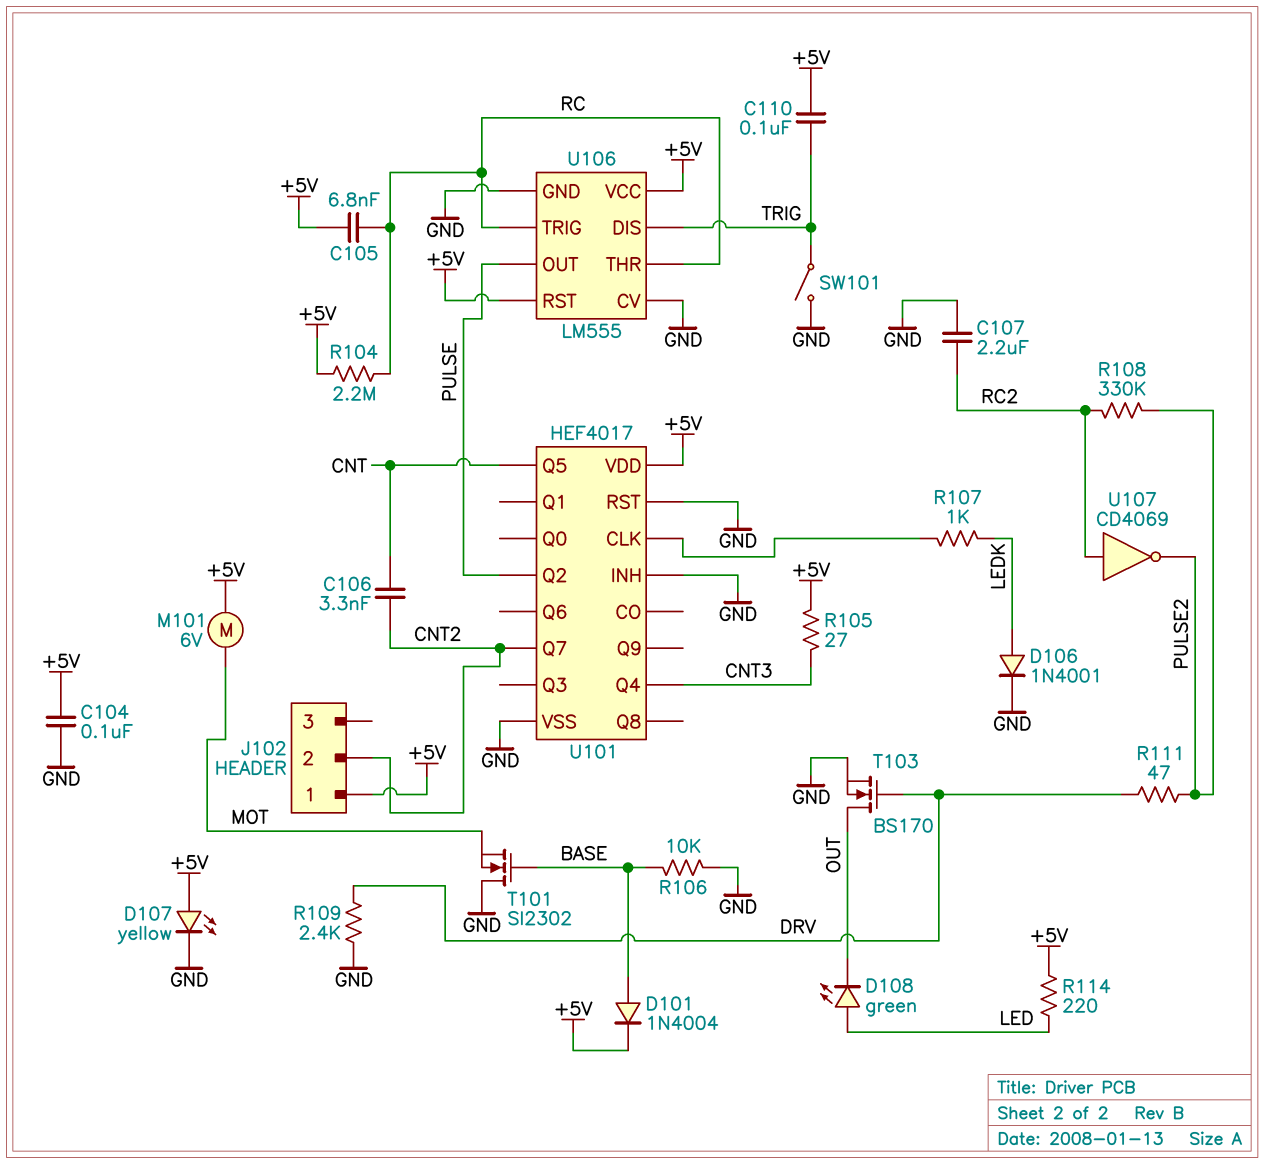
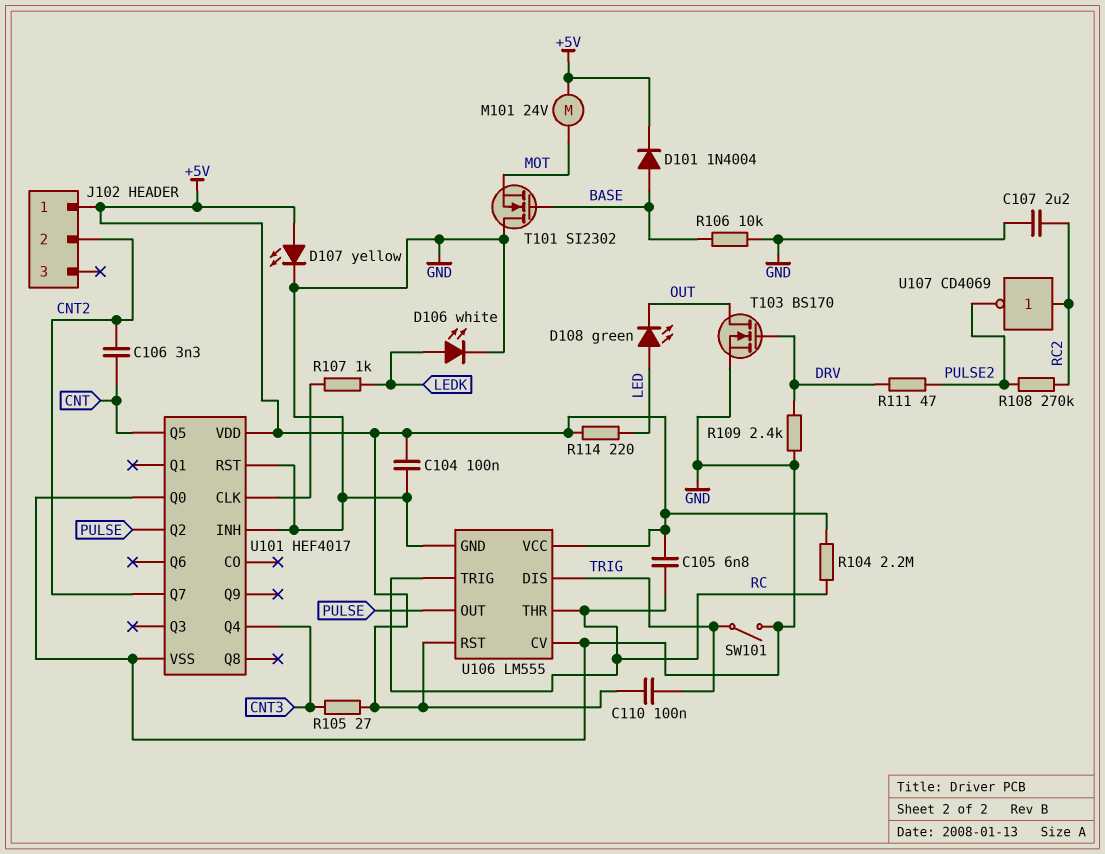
D106: diode 1N4001 (A LEDK, K GND) -> LED white (A LEDK, K GND)
M101: motor 6V (+5V, MOT) -> motor 24V (+5V, MOT)
R108: 330k (PULSE2, RC2) -> 270k (PULSE2, RC2)
U101 pin Q0: none -> GND

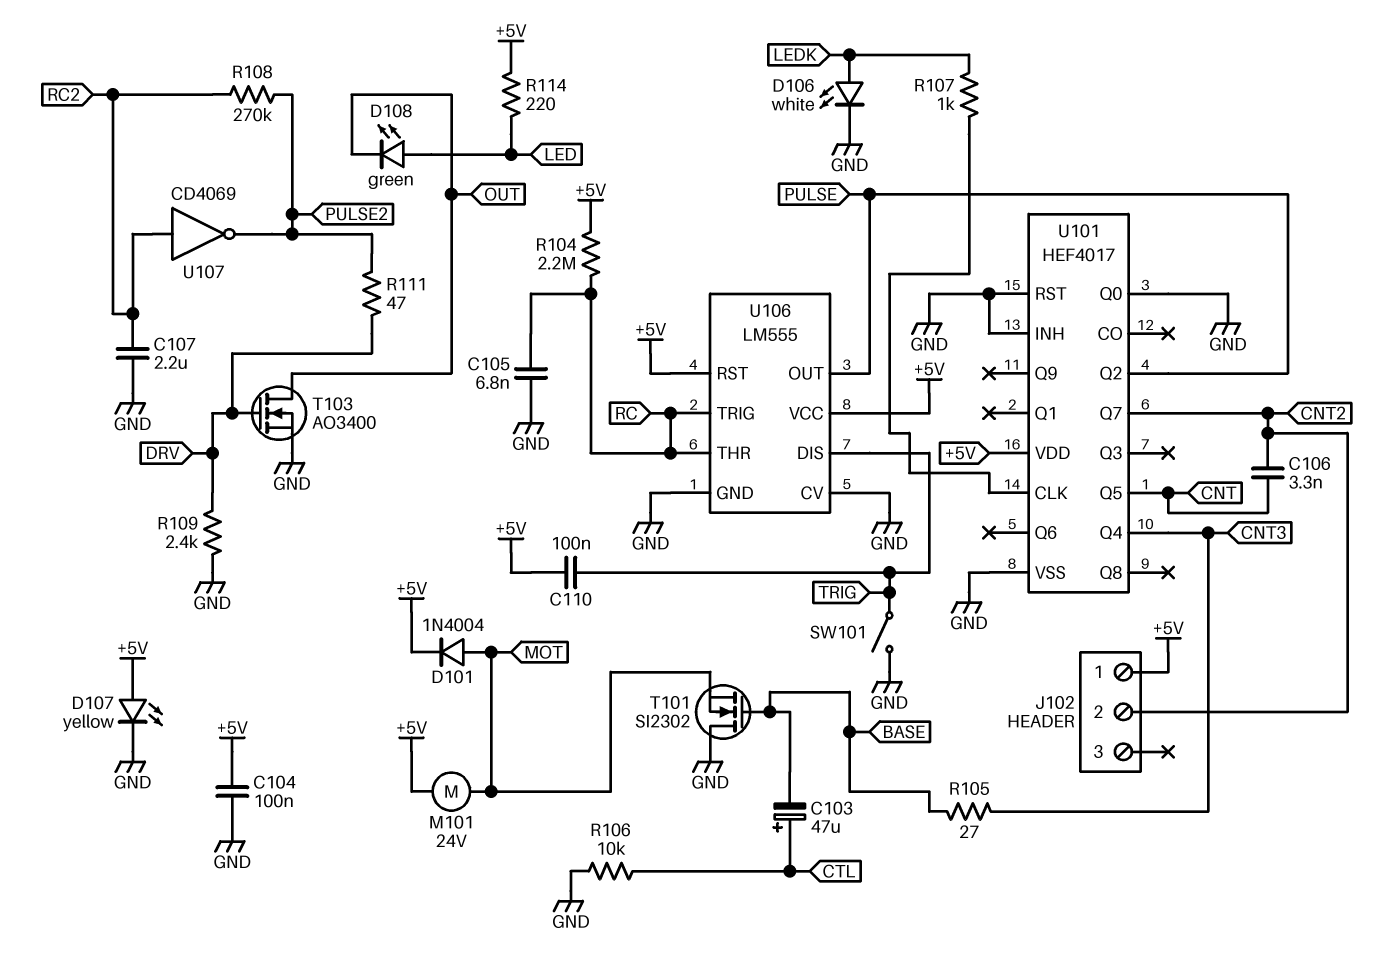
C103: none -> 47uF (plus CTL, minus BASE)
C105: 6.8nF (+5V, RC) -> 6.8nF (GND, RC)
D101: diode 1N4004 (A BASE, K +5V) -> diode 1N4004 (A MOT, K +5V)
R105: 27 (+5V, CNT3) -> 27 (BASE, CNT3)
R106: 10k (BASE, GND) -> 10k (CTL, GND)
T103: NMOS BS170 (G DRV, D OUT, S GND) -> NMOS AO3400 (G DRV, D OUT, S GND)

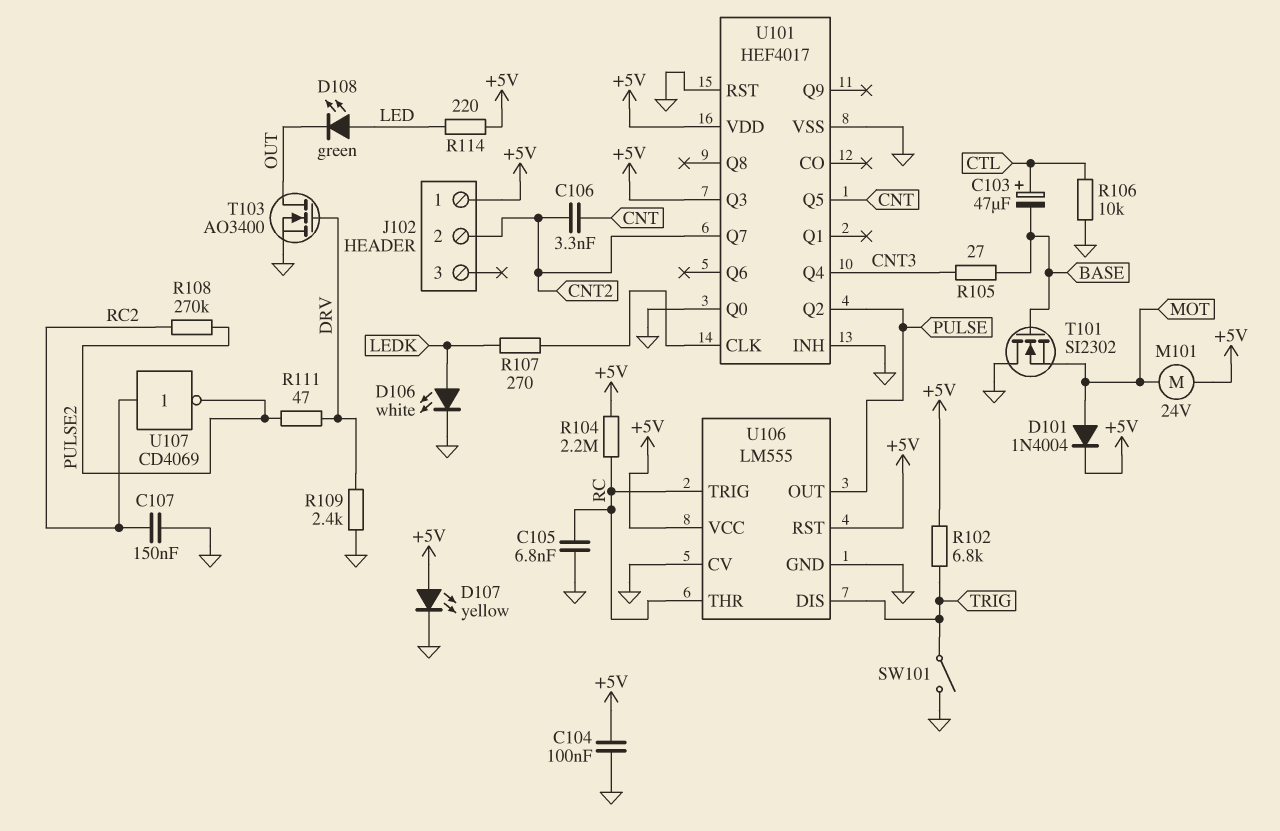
C107: 2.2uF (GND, RC2) -> 150nF (GND, RC2)
C110: 100nF (+5V, TRIG) -> none
R102: none -> 6.8k (+5V, TRIG)
R107: 1k (LEDK, U101/CLK) -> 270 (LEDK, U101/CLK)
U101 pin Q3: none -> +5V

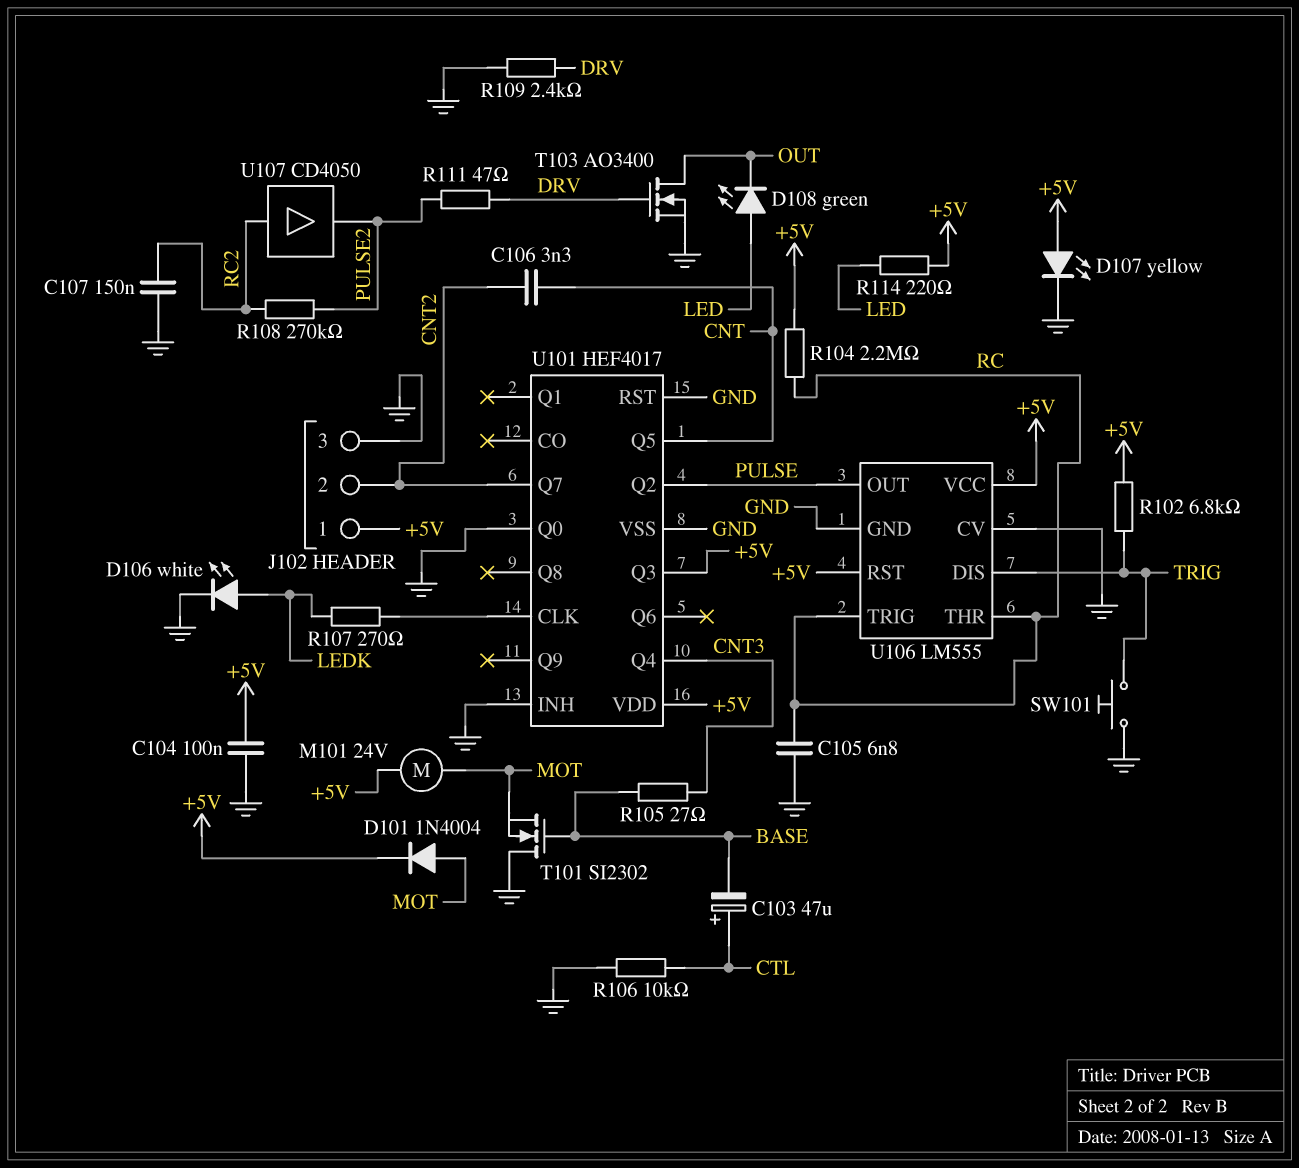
J102 pin 3: none -> GND
SW101: switch (GND, TRIG) -> button (GND, TRIG)
U107: NOT CD4069 (in RC2, out PULSE2) -> buffer CD4050 (in RC2, out PULSE2)

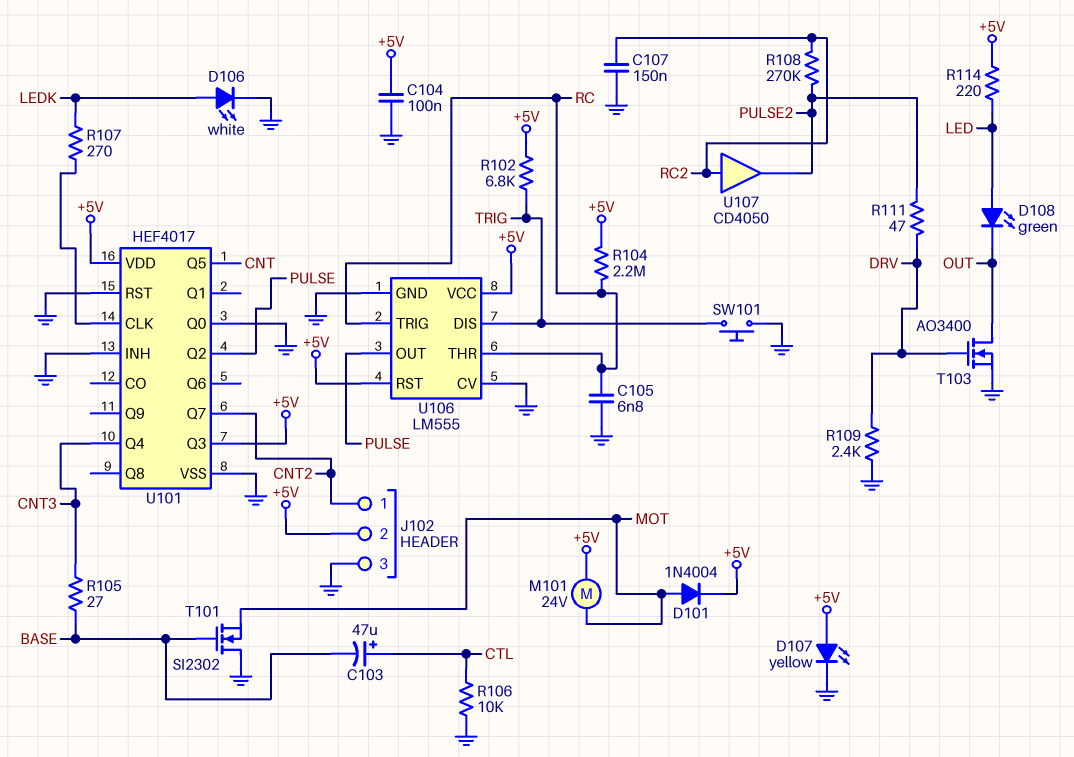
C106: 3.3nF (CNT, CNT2) -> none
J102 pin 1: +5V -> CNT2
J102 pin 2: CNT2 -> +5V

